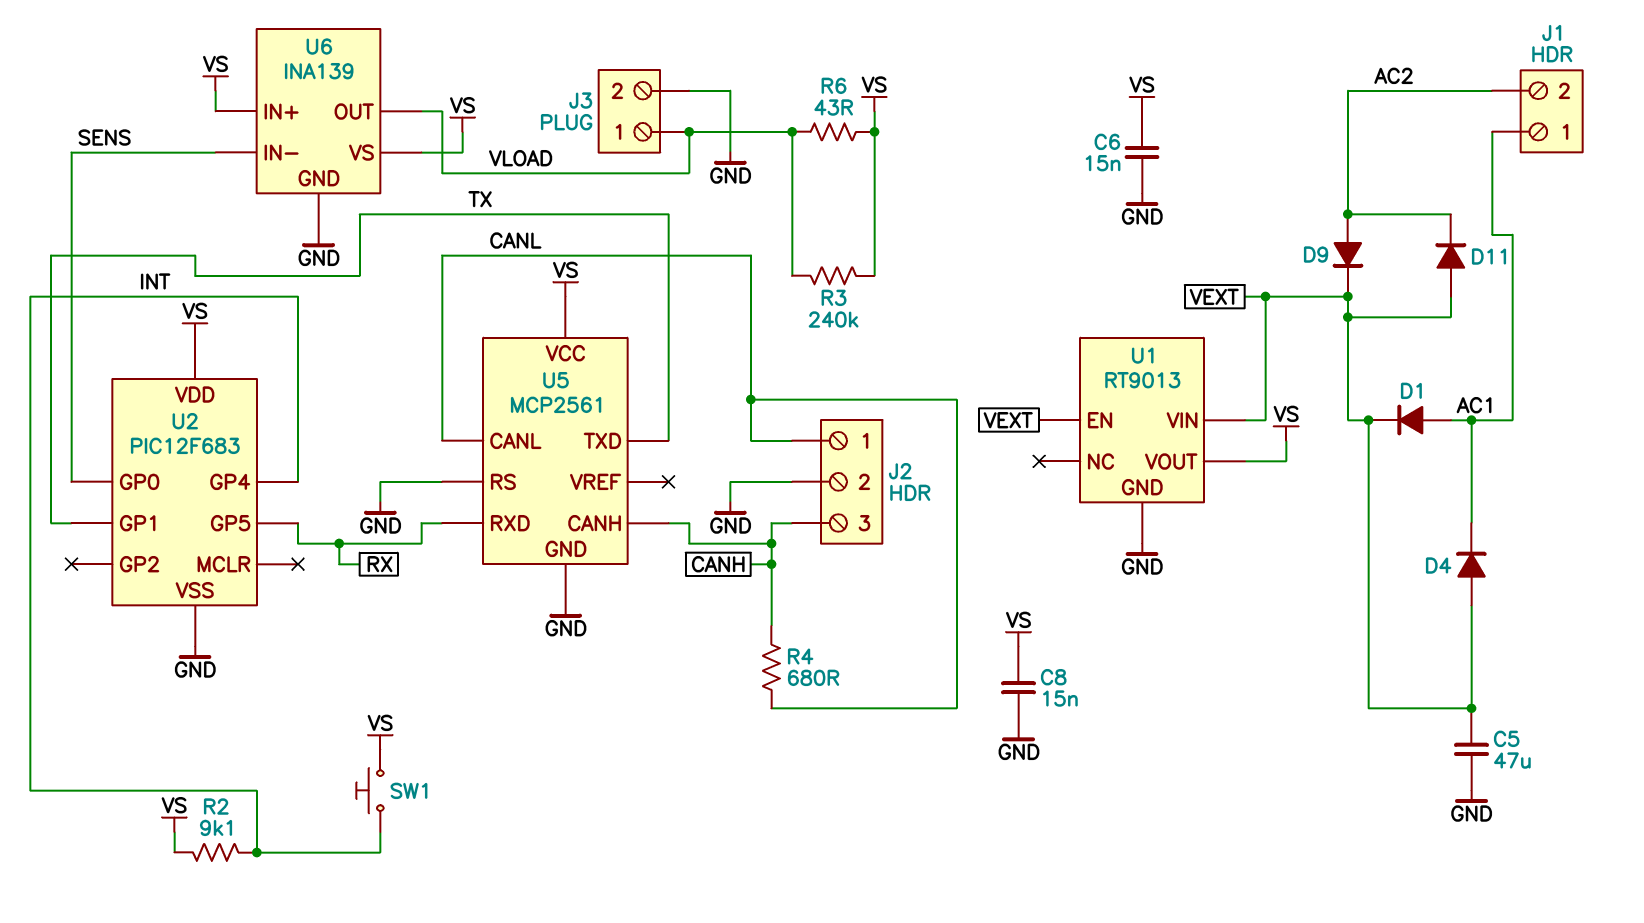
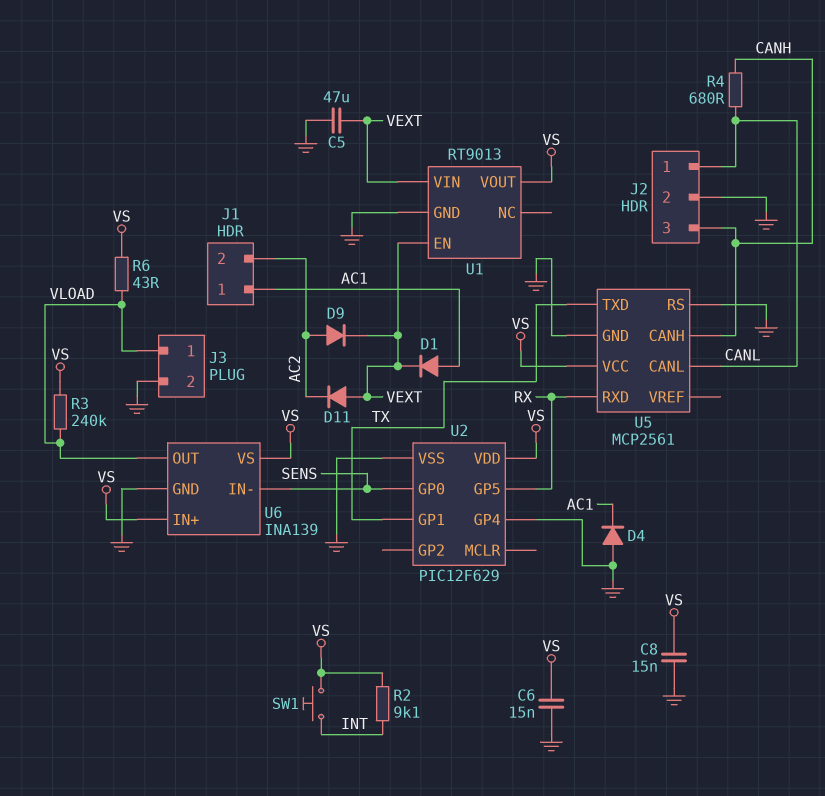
D4: diode (A VEXT, K AC1) -> diode (A GND, K AC1)
U2: PIC12F683 -> PIC12F629
U2 pin GP4: INT -> GND

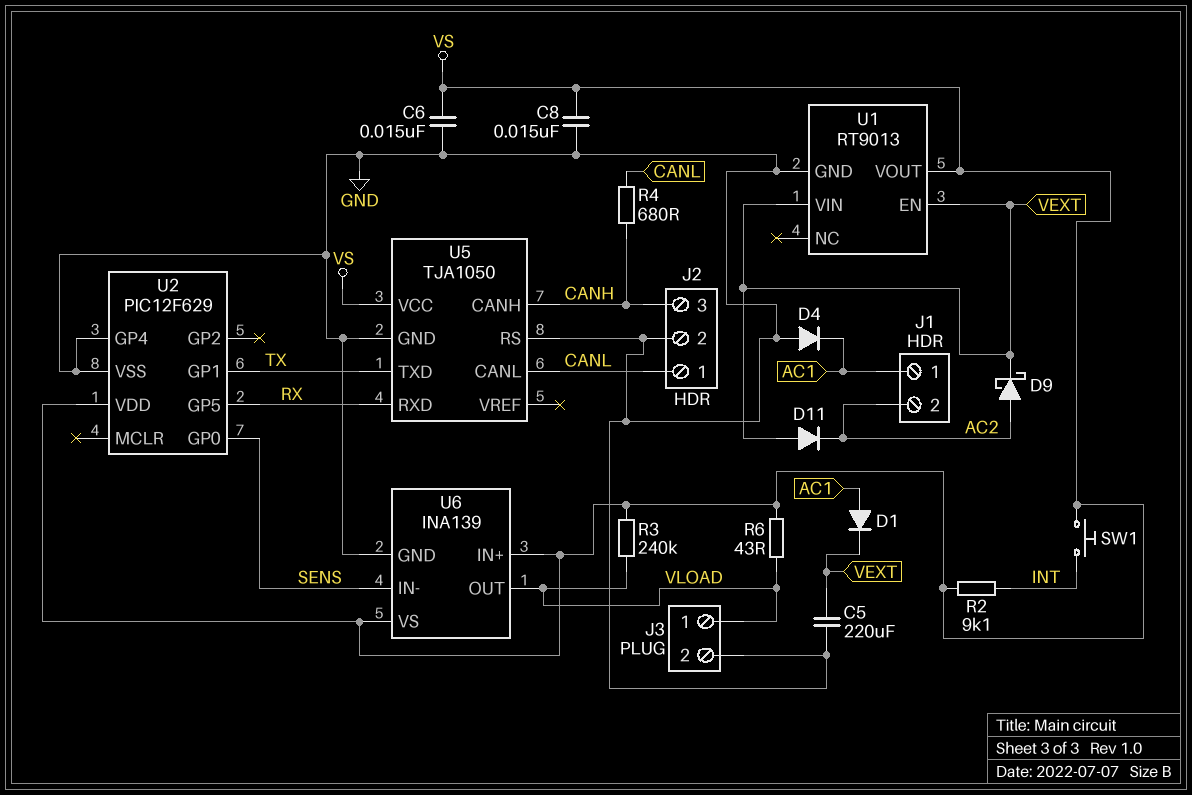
C5: 47uF (GND, VEXT) -> 220uF (GND, VEXT)
D9: diode (A AC2, K VEXT) -> schottky (A AC2, K VEXT)
U5: MCP2561 -> TJA1050

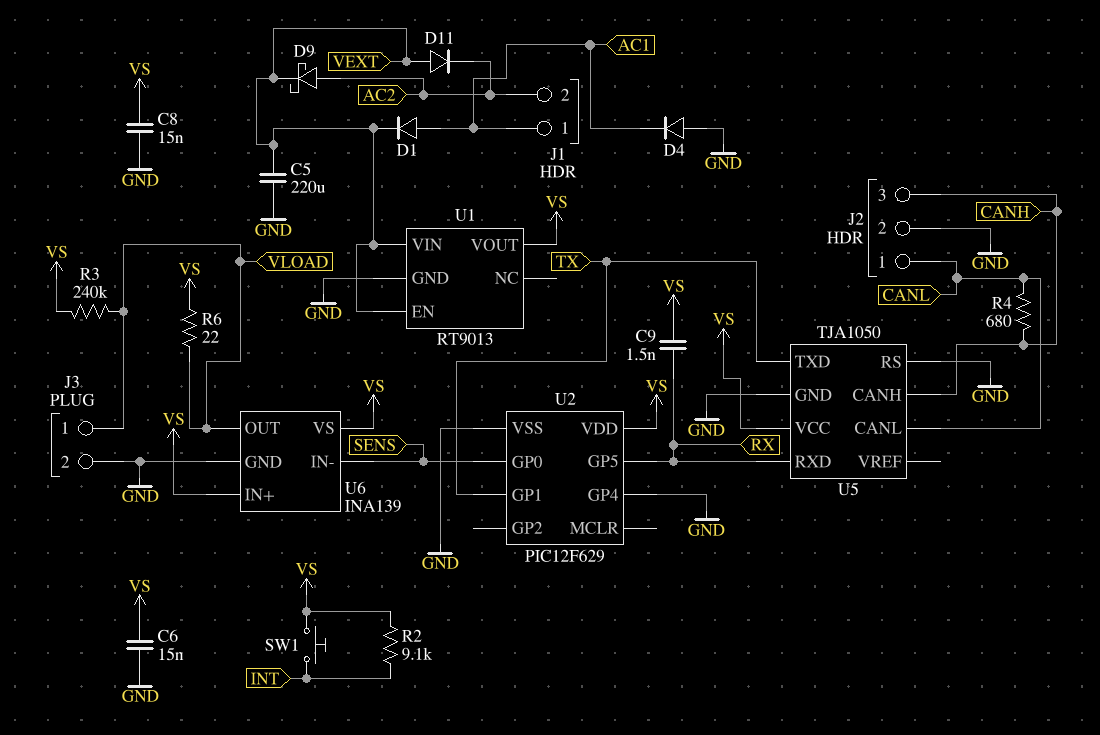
C9: none -> 1.5nF (RX, VS)
R6: 43 (VLOAD, VS) -> 22 (VLOAD, VS)

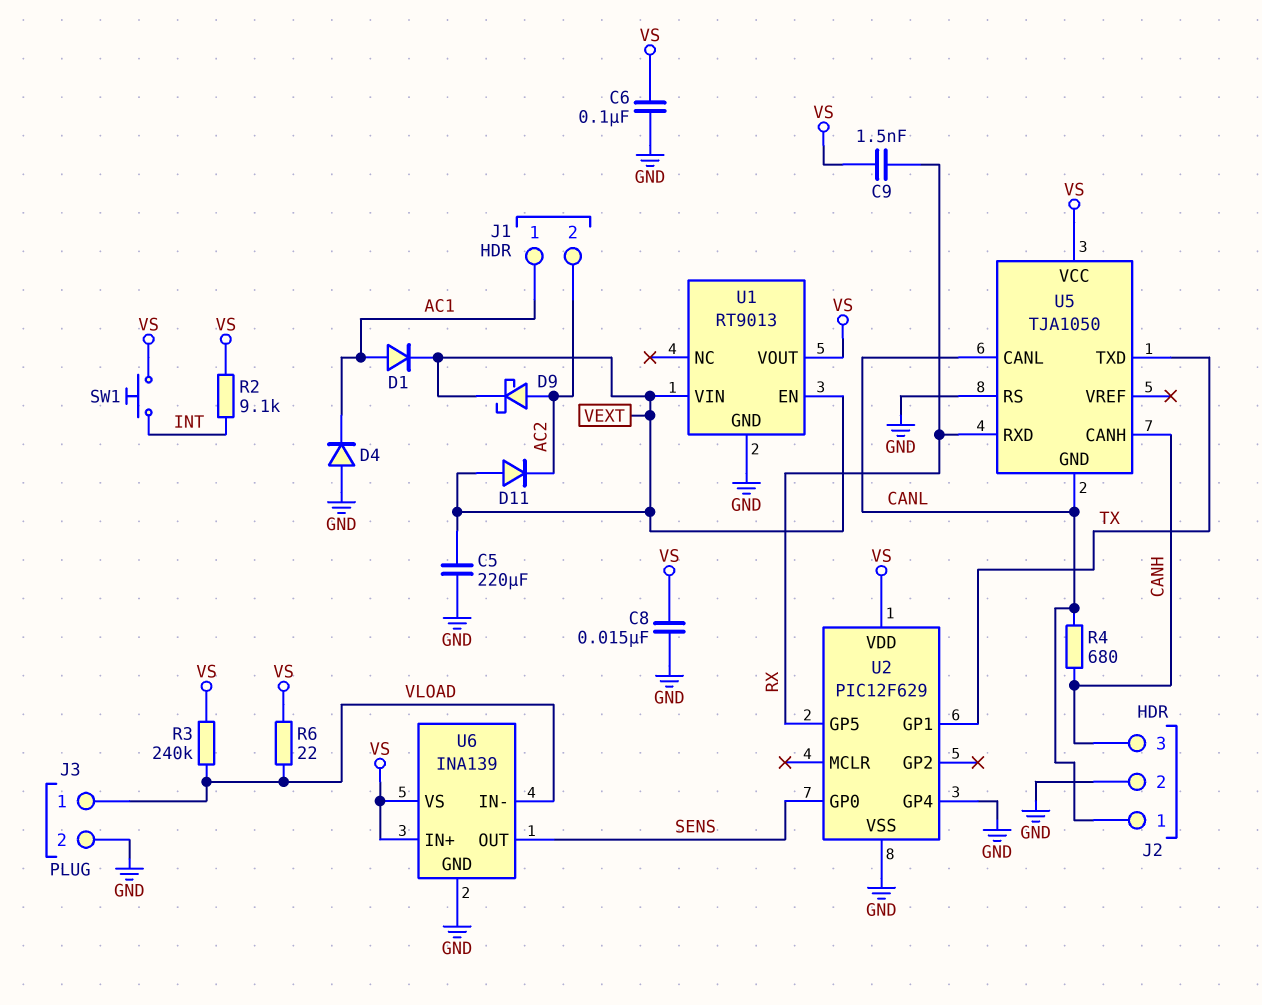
C6: 15nF (GND, VS) -> 100nF (GND, VS)
U5 pin GND: GND -> CANL
U6 pin IN-: SENS -> VLOAD
U6 pin OUT: VLOAD -> SENS

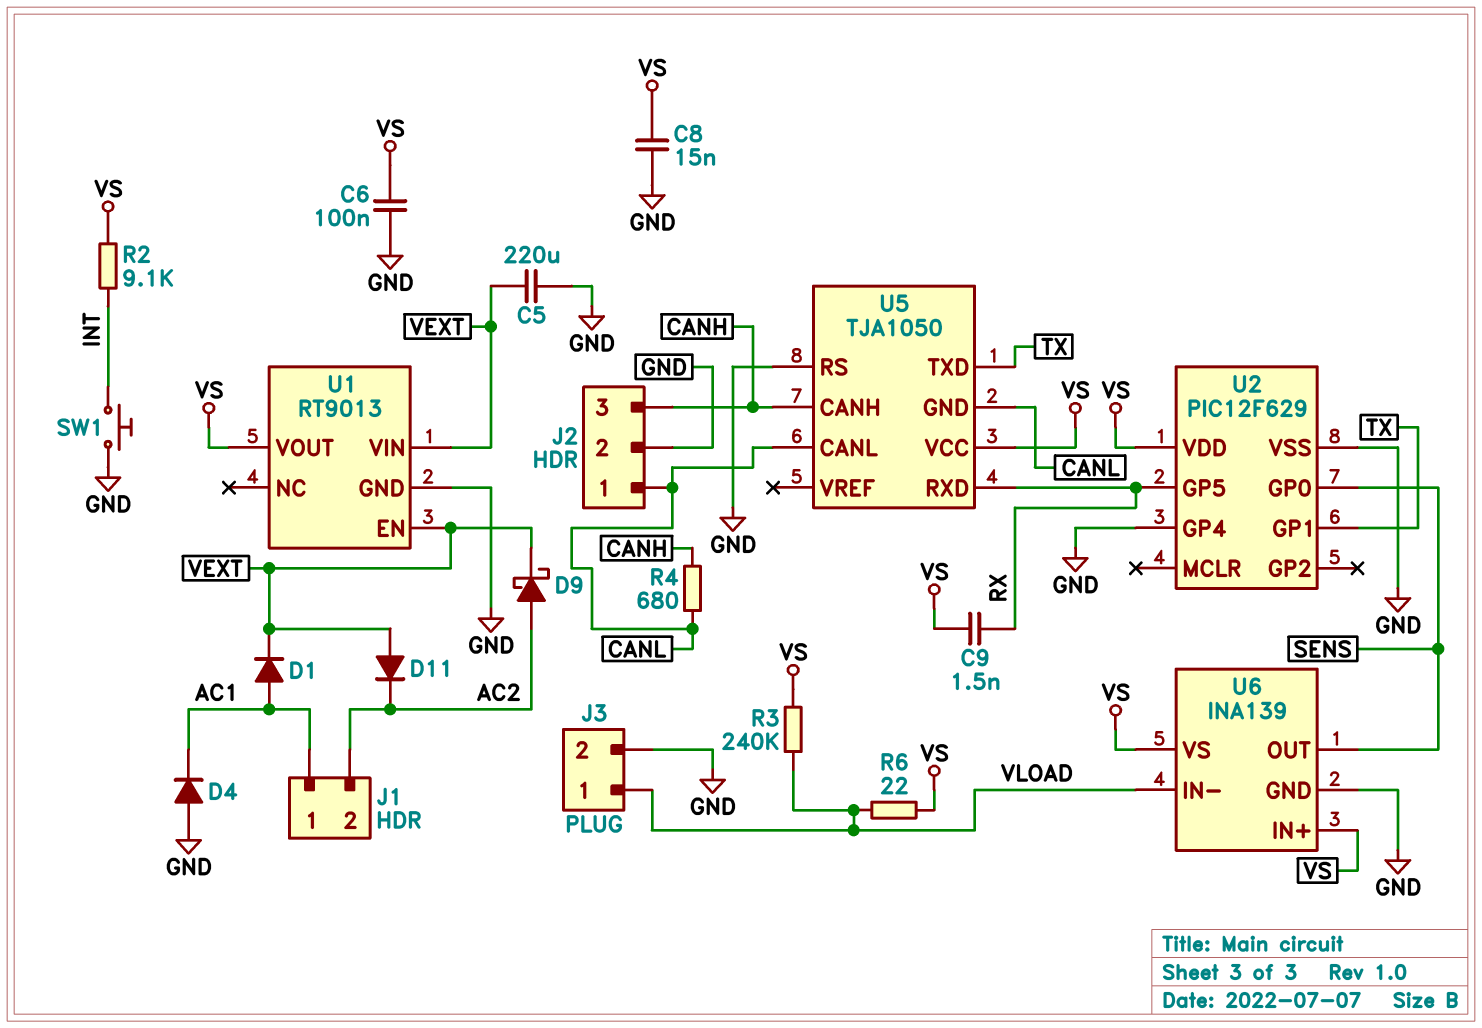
SW1: button (INT, VS) -> button (GND, INT)

